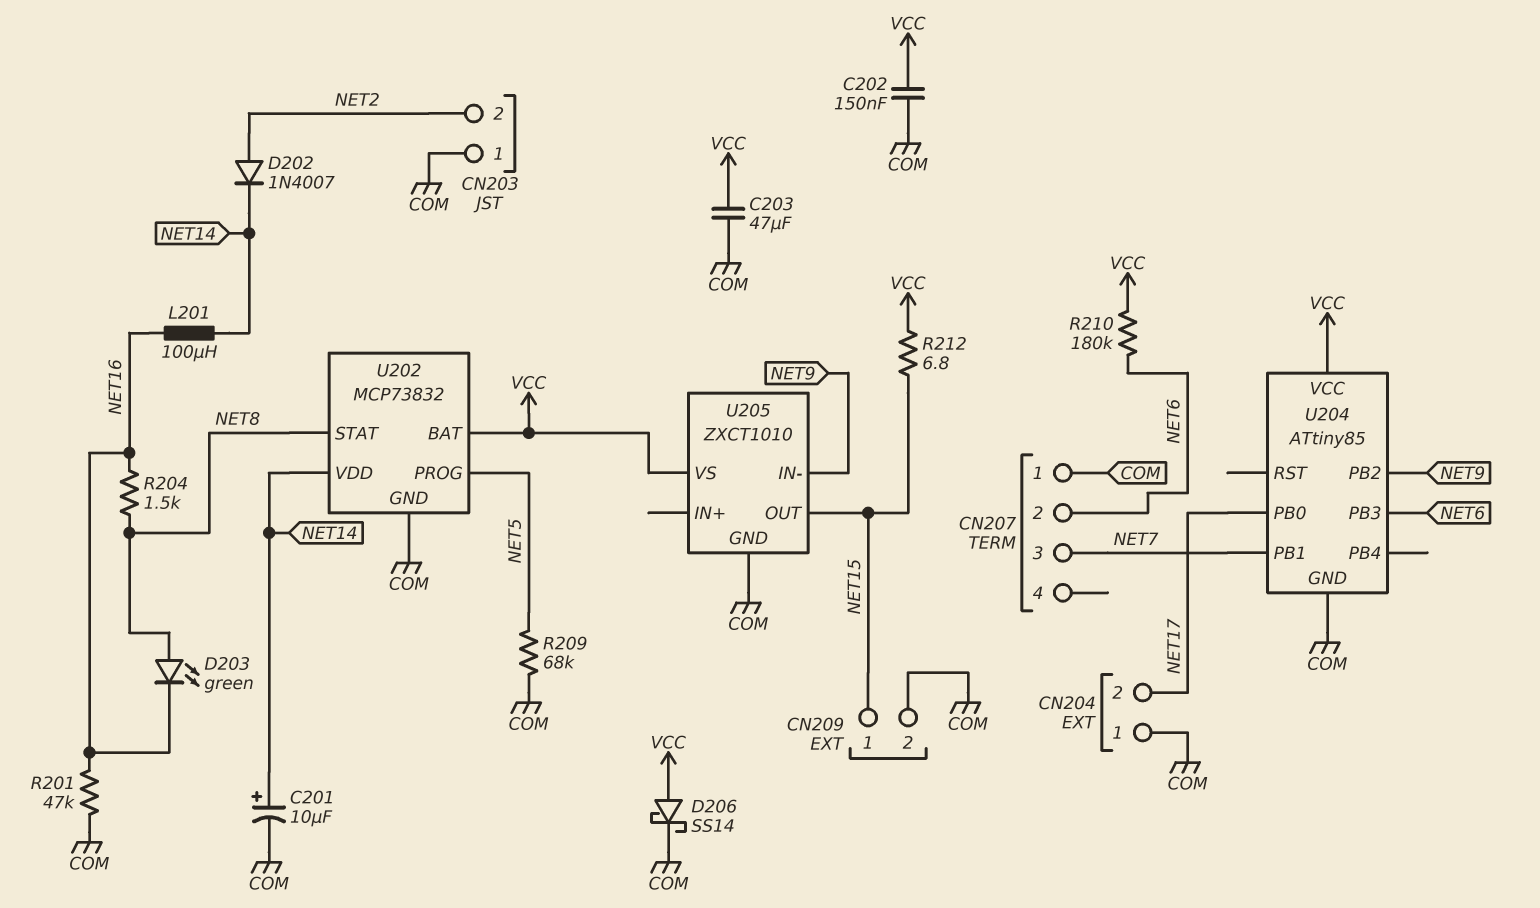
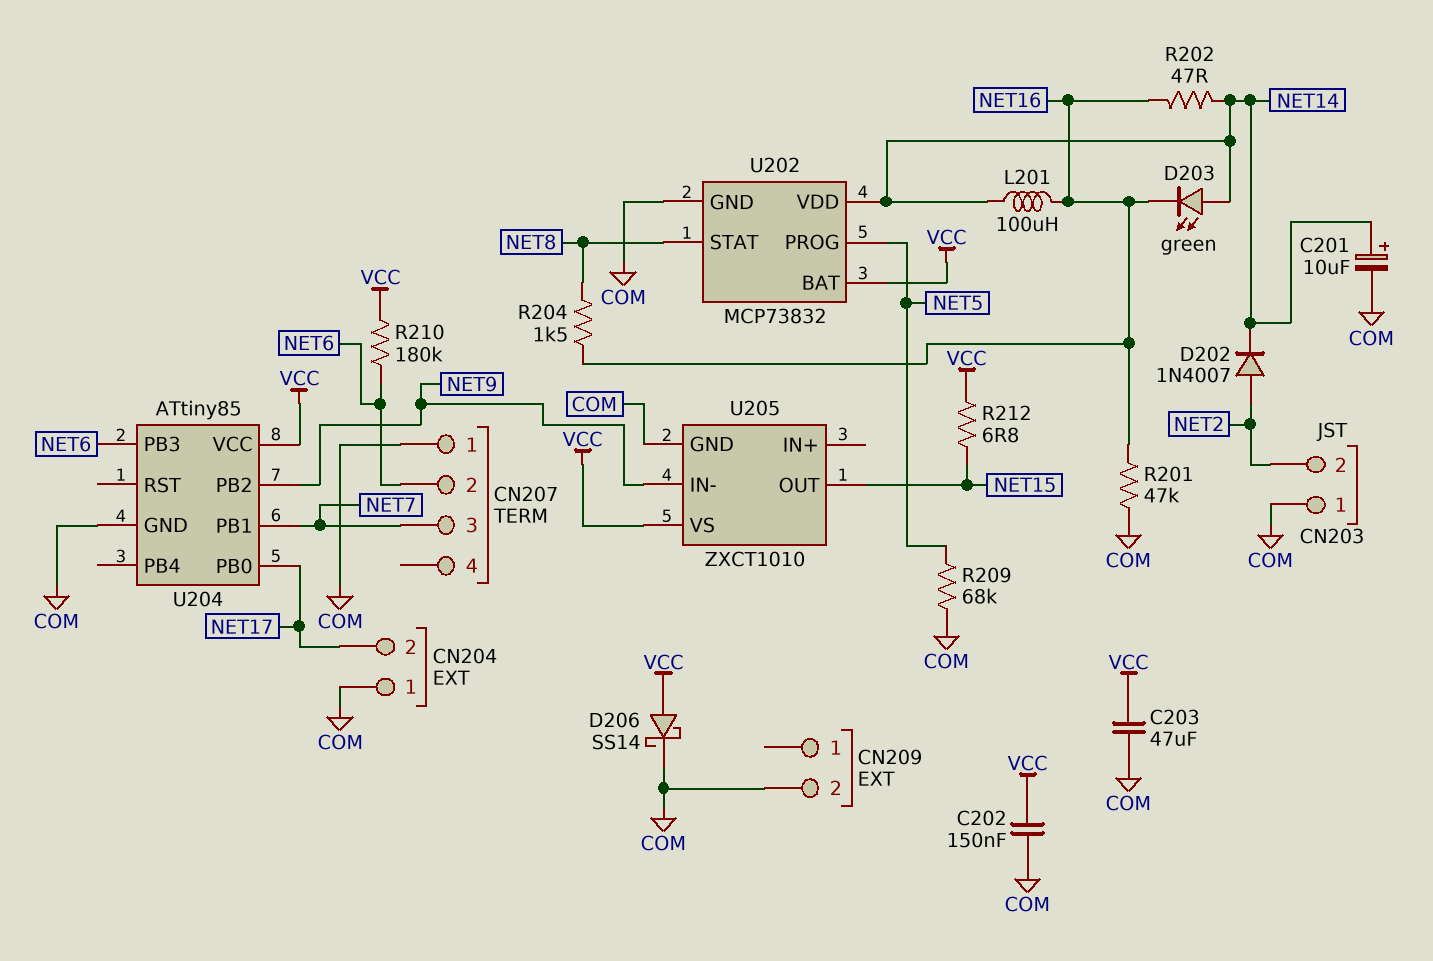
CN209 pin 1: NET15 -> none
D203: LED green (A NET8, K NET16) -> LED green (A NET14, K NET16)
R202: none -> 47 (NET14, NET16)

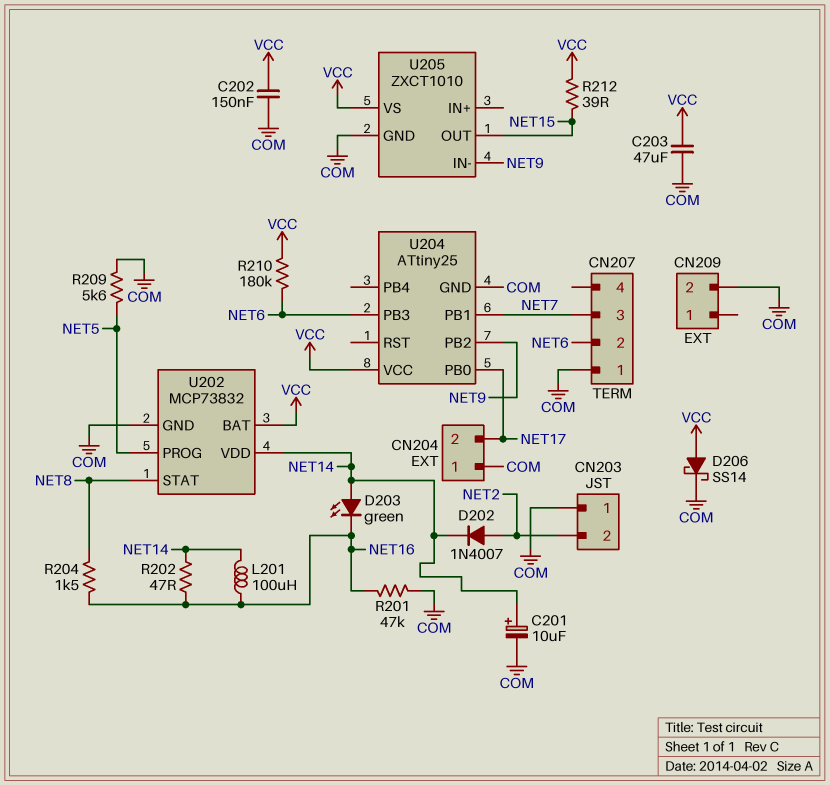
R209: 68k (COM, NET5) -> 5.6k (COM, NET5)
R212: 6.8 (NET15, VCC) -> 39 (NET15, VCC)
U204: ATtiny85 -> ATtiny25

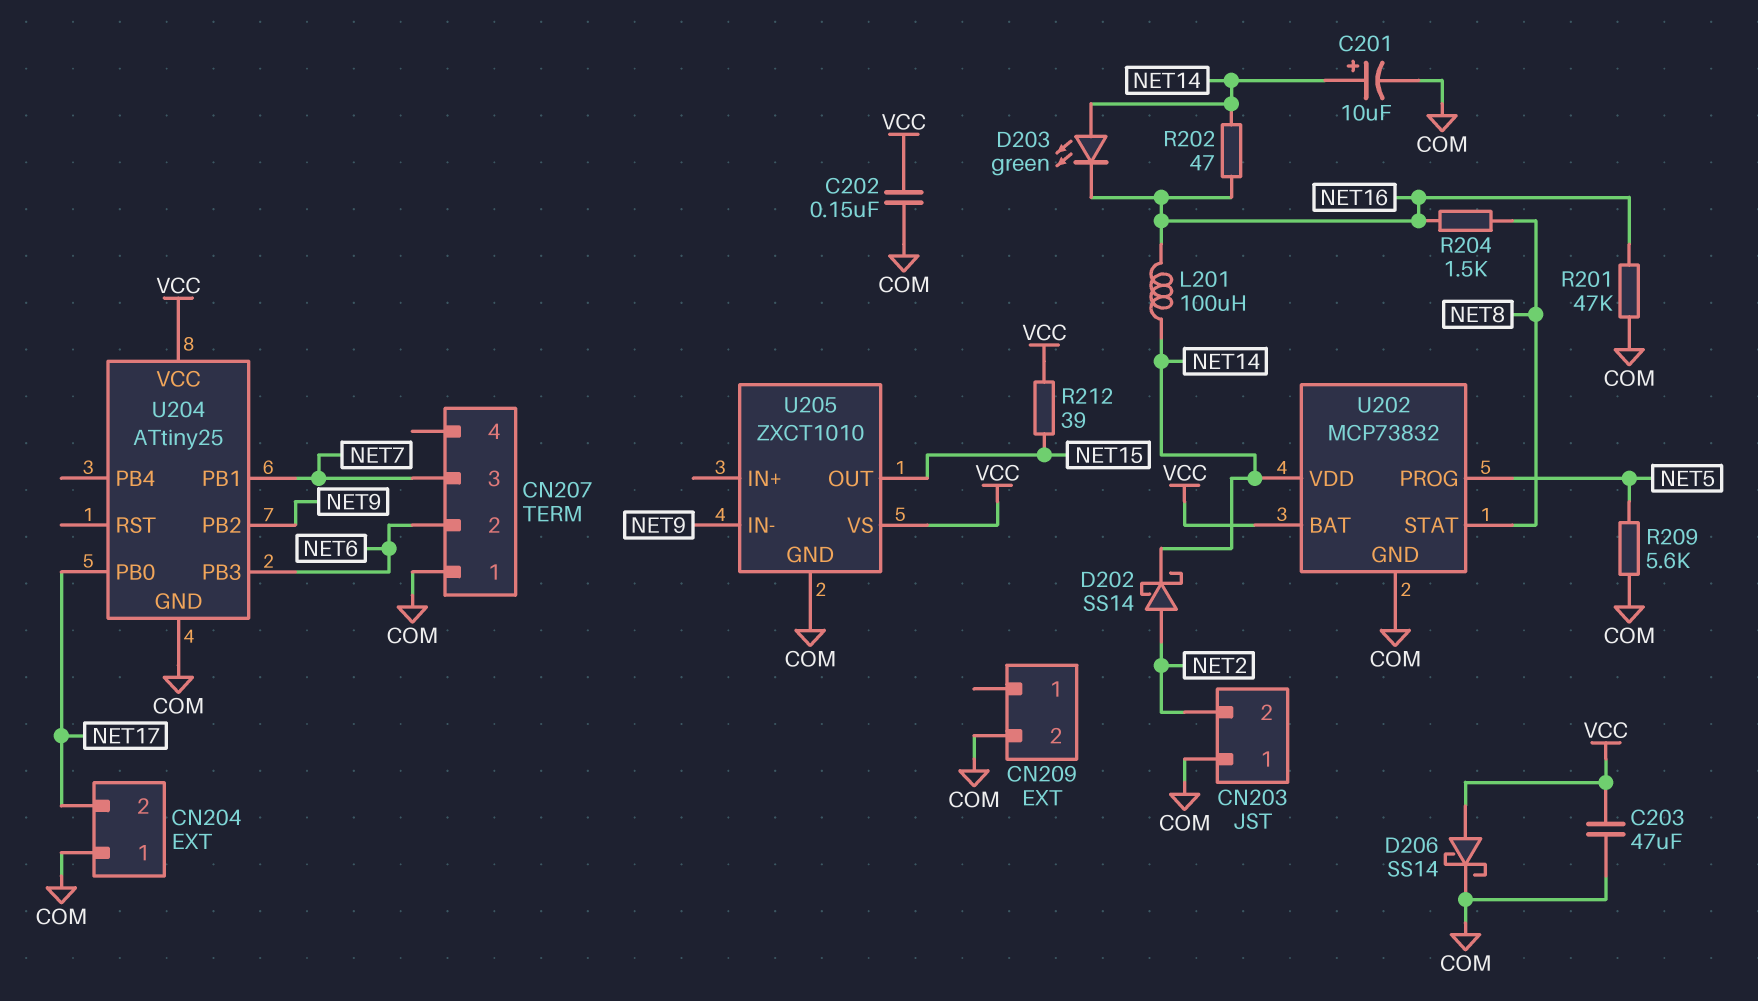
D202: diode 1N4007 (A NET2, K NET14) -> schottky SS14 (A NET2, K NET14)
R210: 180k (NET6, VCC) -> none

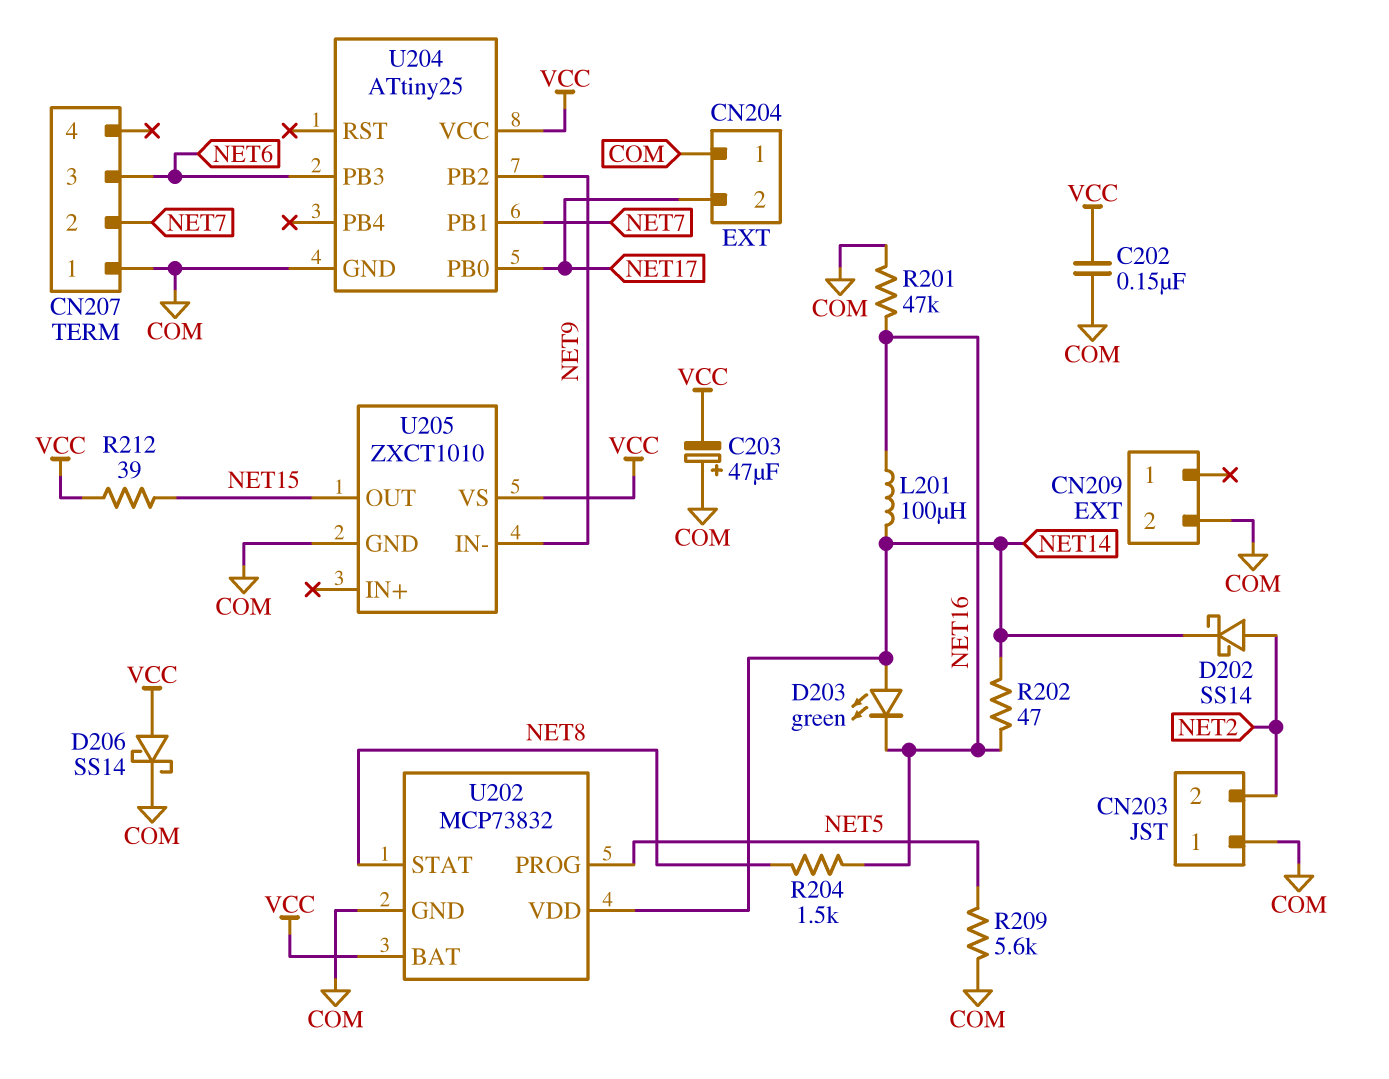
C201: 10uF (plus NET14, minus COM) -> none
C203: 47uF (COM, VCC) -> 47uF (plus COM, minus VCC)
CN207 pin 2: NET6 -> NET7
CN207 pin 3: NET7 -> NET6

